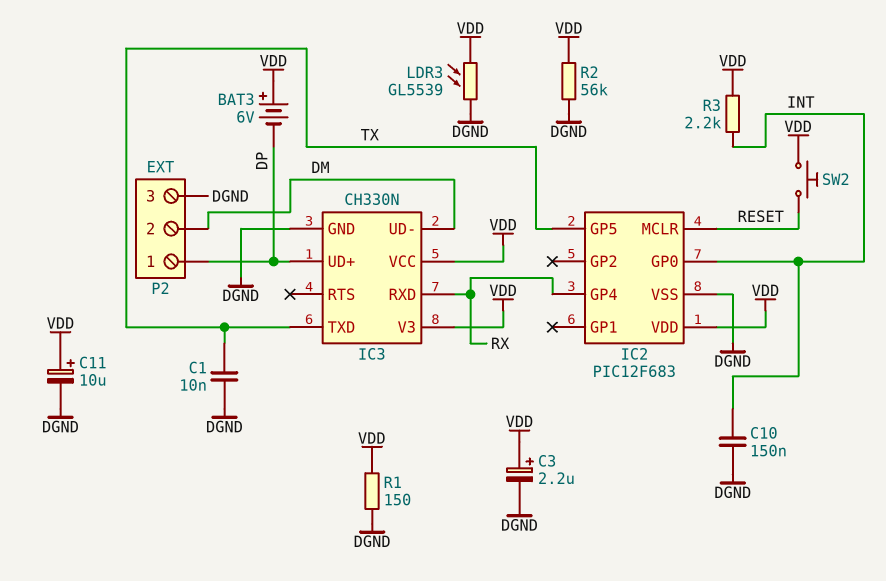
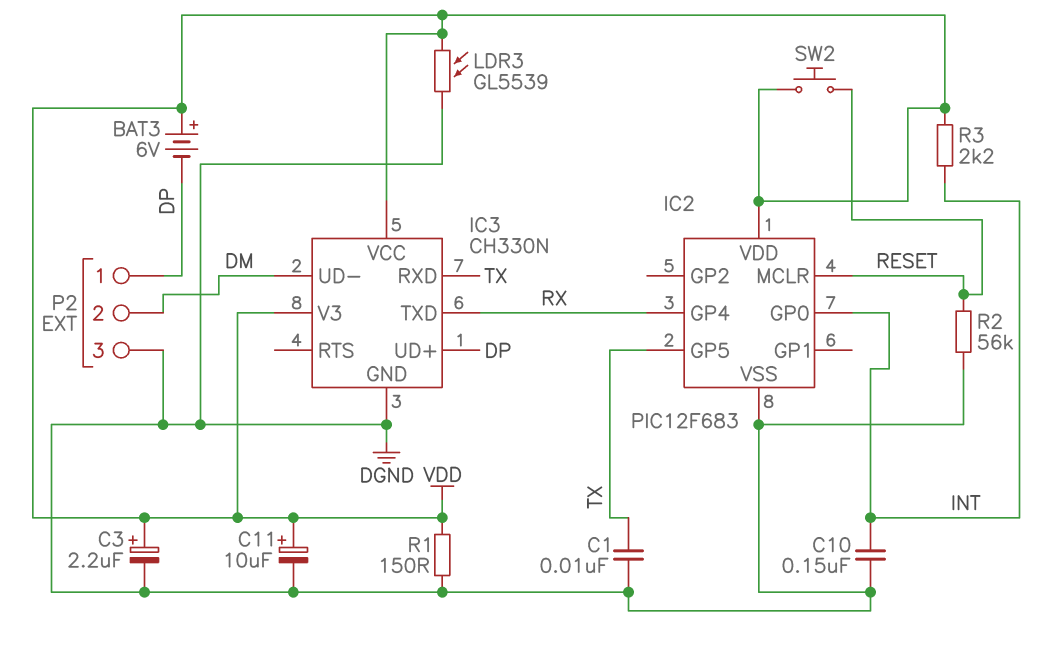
IC3 pin RXD: RX -> TX
IC3 pin TXD: TX -> RX
R2: 56k (DGND, VDD) -> 56k (DGND, RESET)

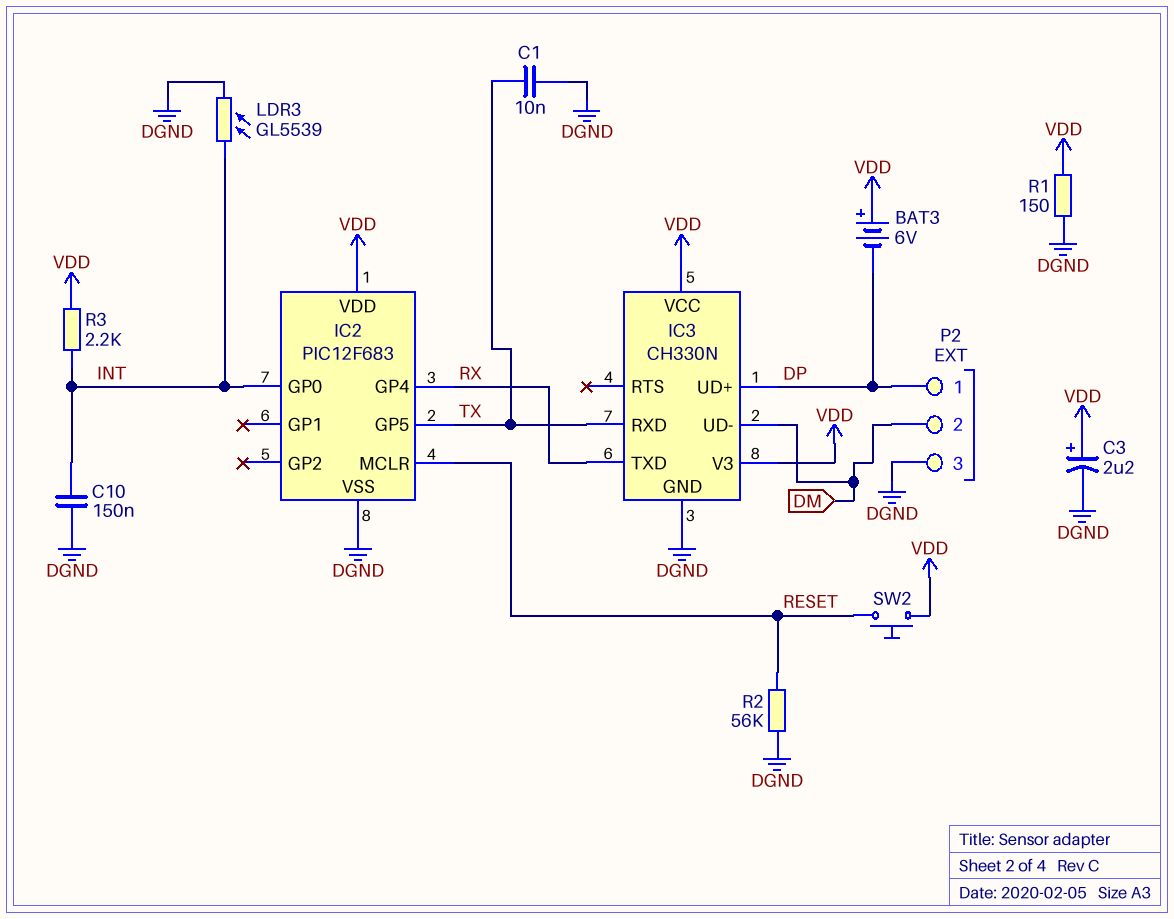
C11: 10uF (plus VDD, minus DGND) -> none
LDR3: GL5539 (DGND, VDD) -> GL5539 (DGND, INT)

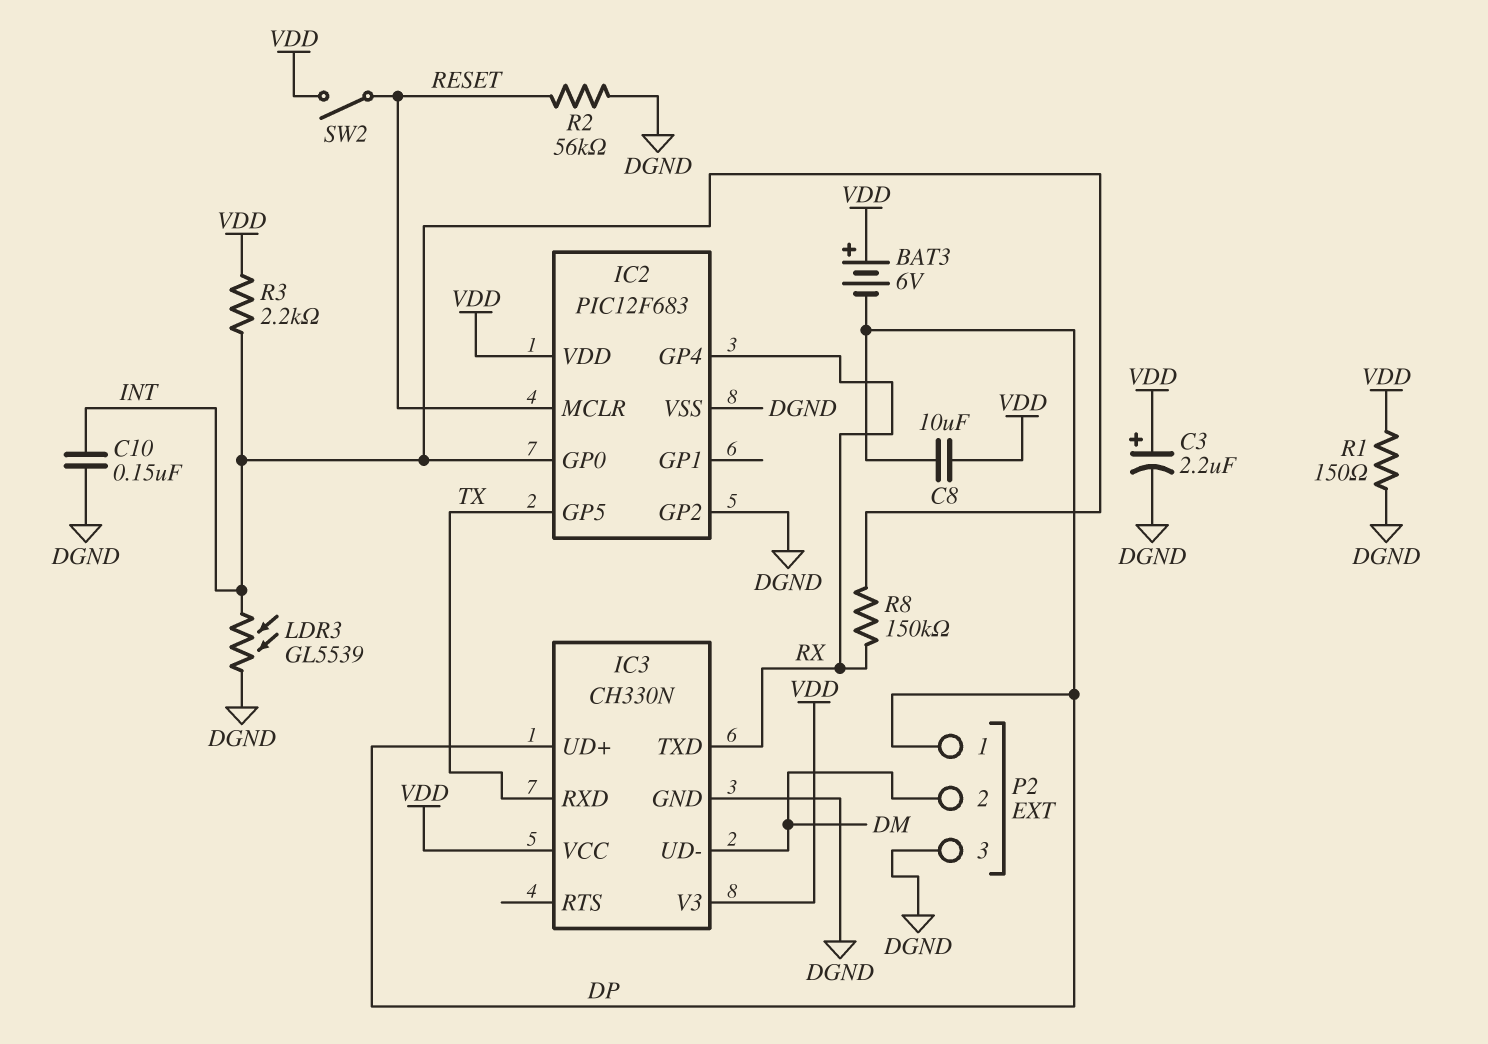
C1: 10nF (DGND, TX) -> none
C8: none -> 10uF (DP, VDD)
IC2 pin GP2: none -> DGND
R8: none -> 150k (INT, RX)
SW2: button (RESET, VDD) -> switch (RESET, VDD)

